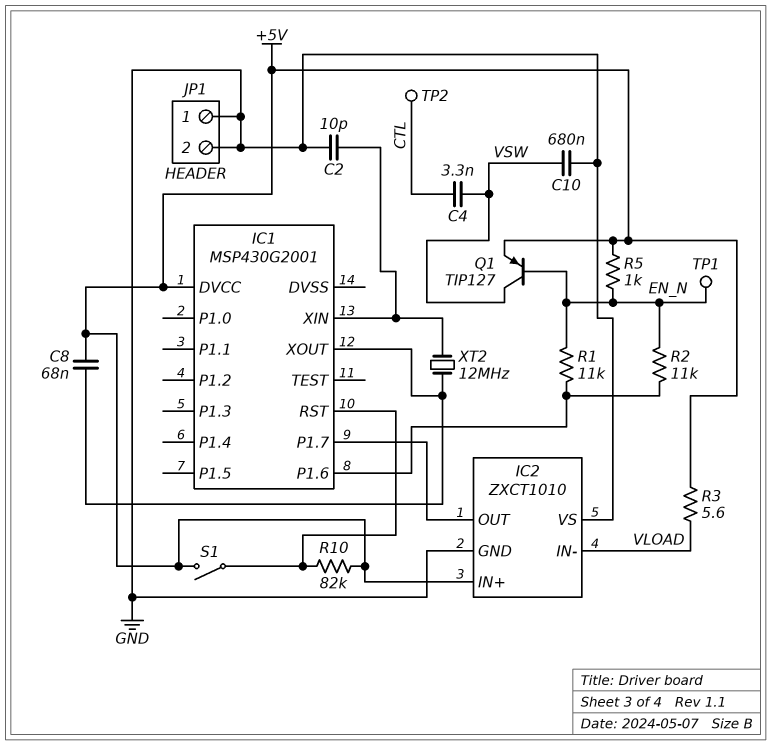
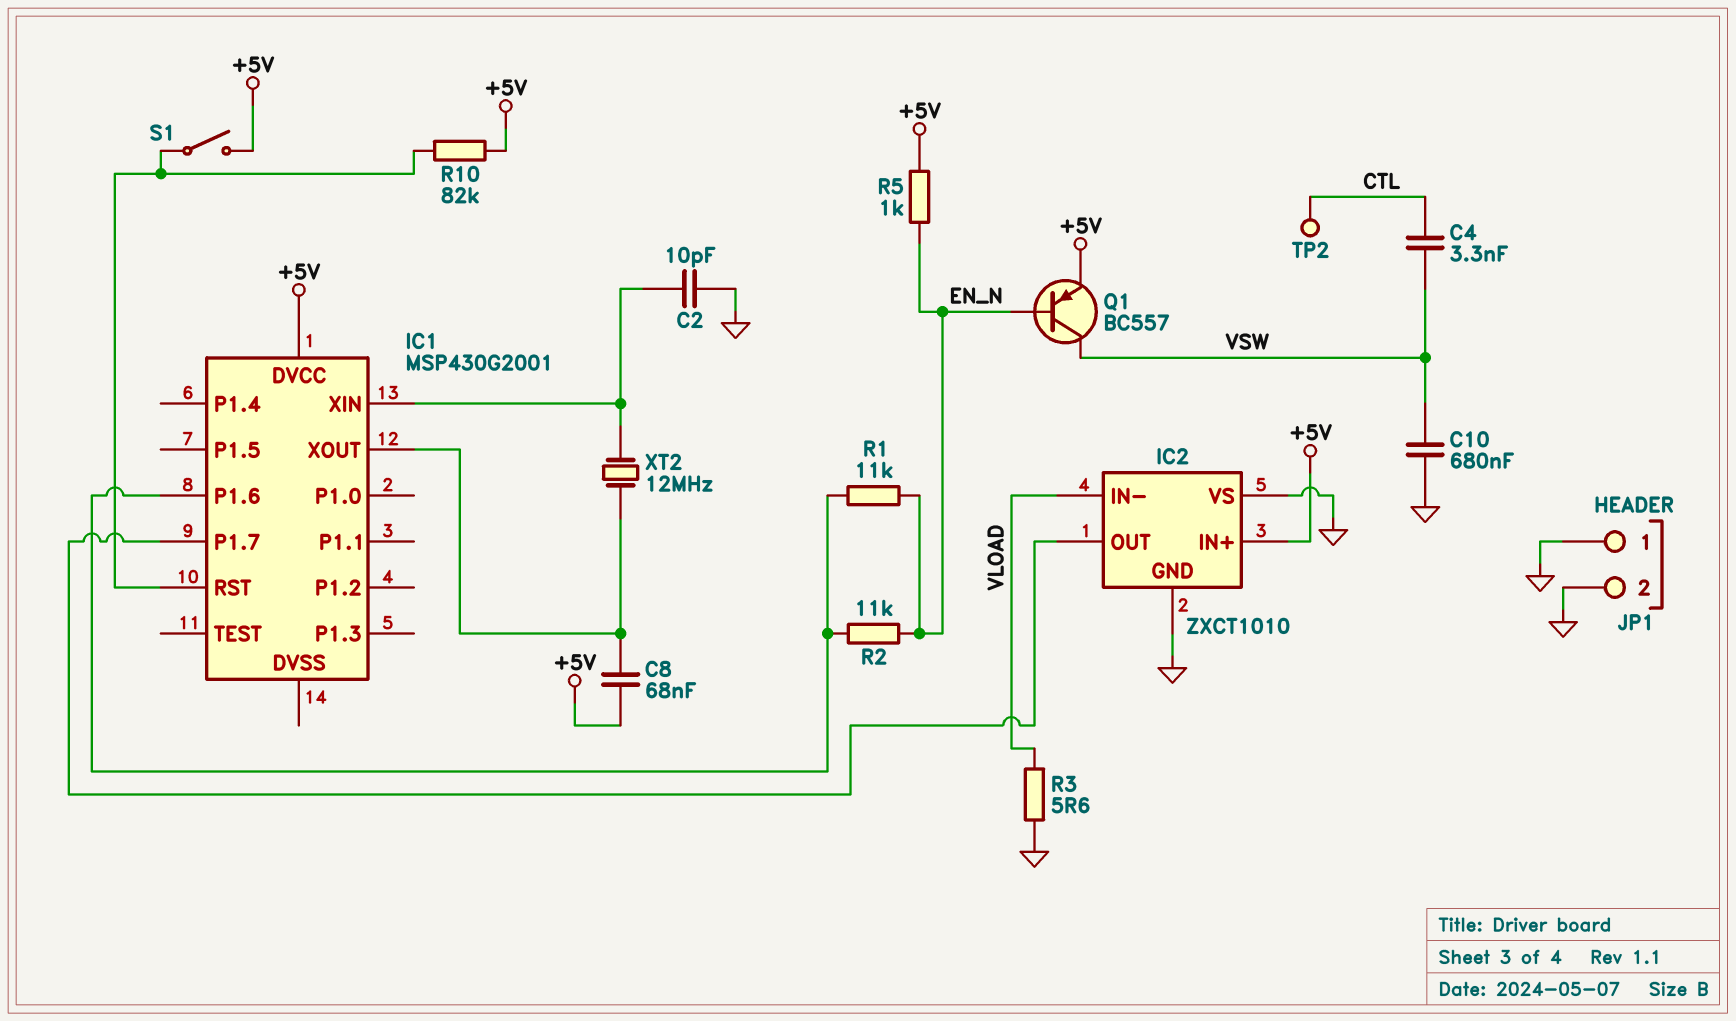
Q1: PNP TIP127 (B EN_N, C VSW, E +5V) -> PNP BC557 (B EN_N, C VSW, E +5V)
R3: 5.6 (+5V, VLOAD) -> 5.6 (GND, VLOAD)
TP1: test point (EN_N) -> none

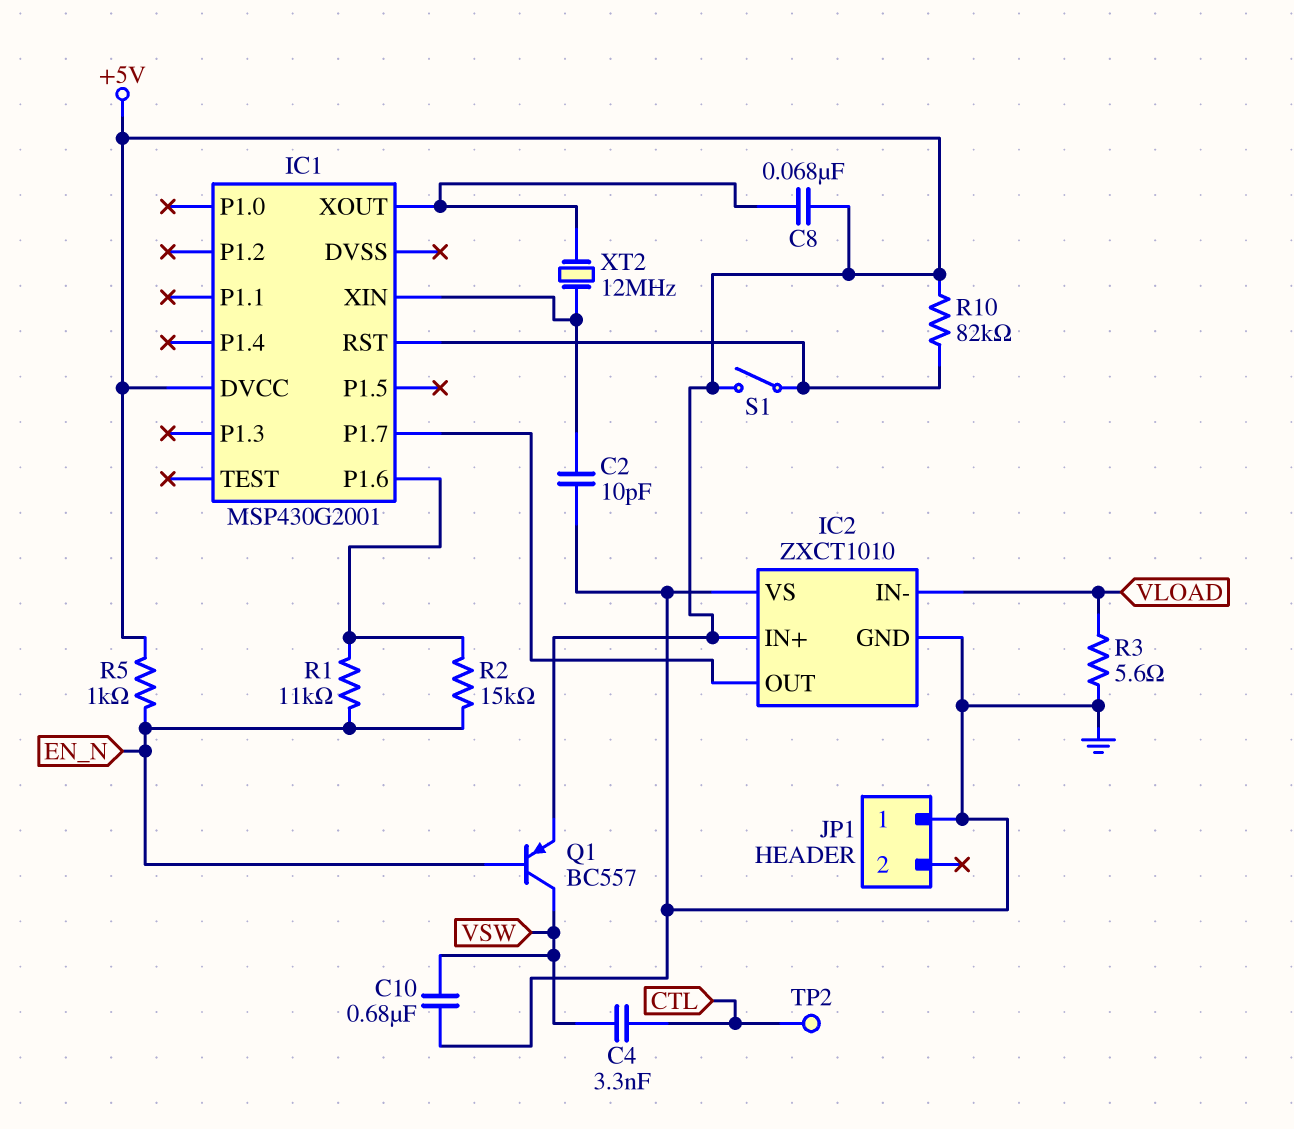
JP1 pin 2: GND -> none
R2: 11k (EN_N, IC1/P1.6) -> 15k (EN_N, IC1/P1.6)

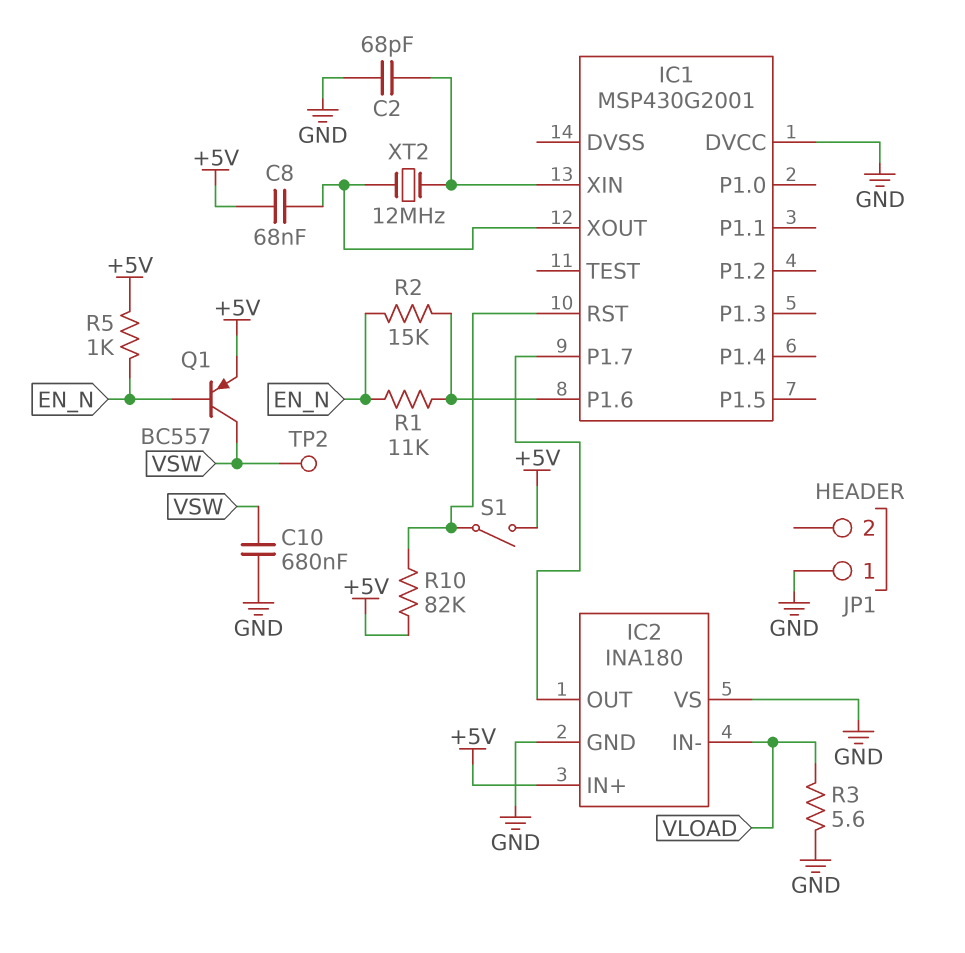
C2: 10pF (GND, IC1/XIN) -> 68pF (GND, IC1/XIN)
C4: 3.3nF (CTL, VSW) -> none
IC1 pin DVCC: +5V -> GND
IC2: ZXCT1010 -> INA180
TP2: test point (CTL) -> test point (VSW)

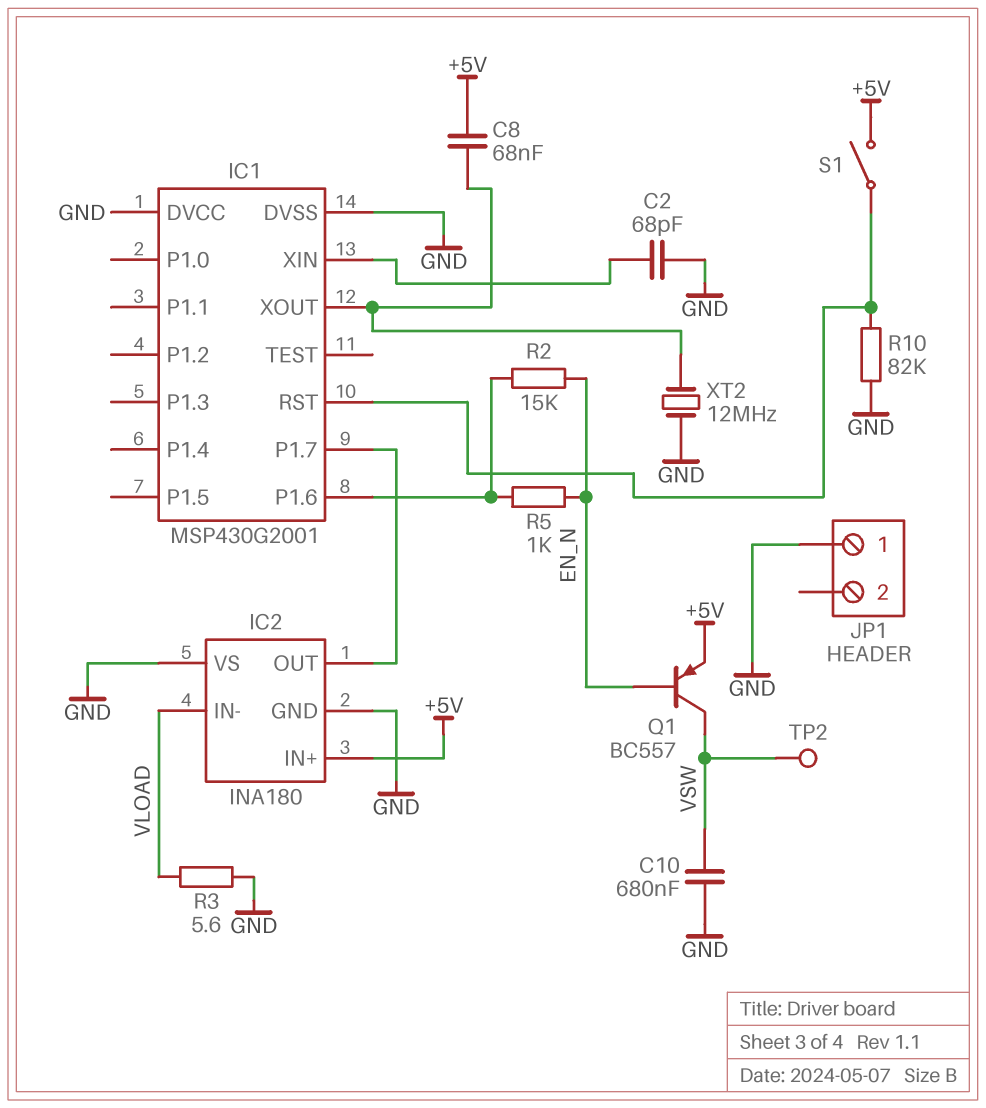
IC1 pin DVSS: none -> GND
R1: 11k (EN_N, IC1/P1.6) -> none
R5: 1k (+5V, EN_N) -> 1k (EN_N, IC1/P1.6)
R10: 82k (+5V, IC1/RST) -> 82k (GND, IC1/RST)
XT2: 12MHz (IC1/XIN, IC1/XOUT) -> 12MHz (GND, IC1/XOUT)

